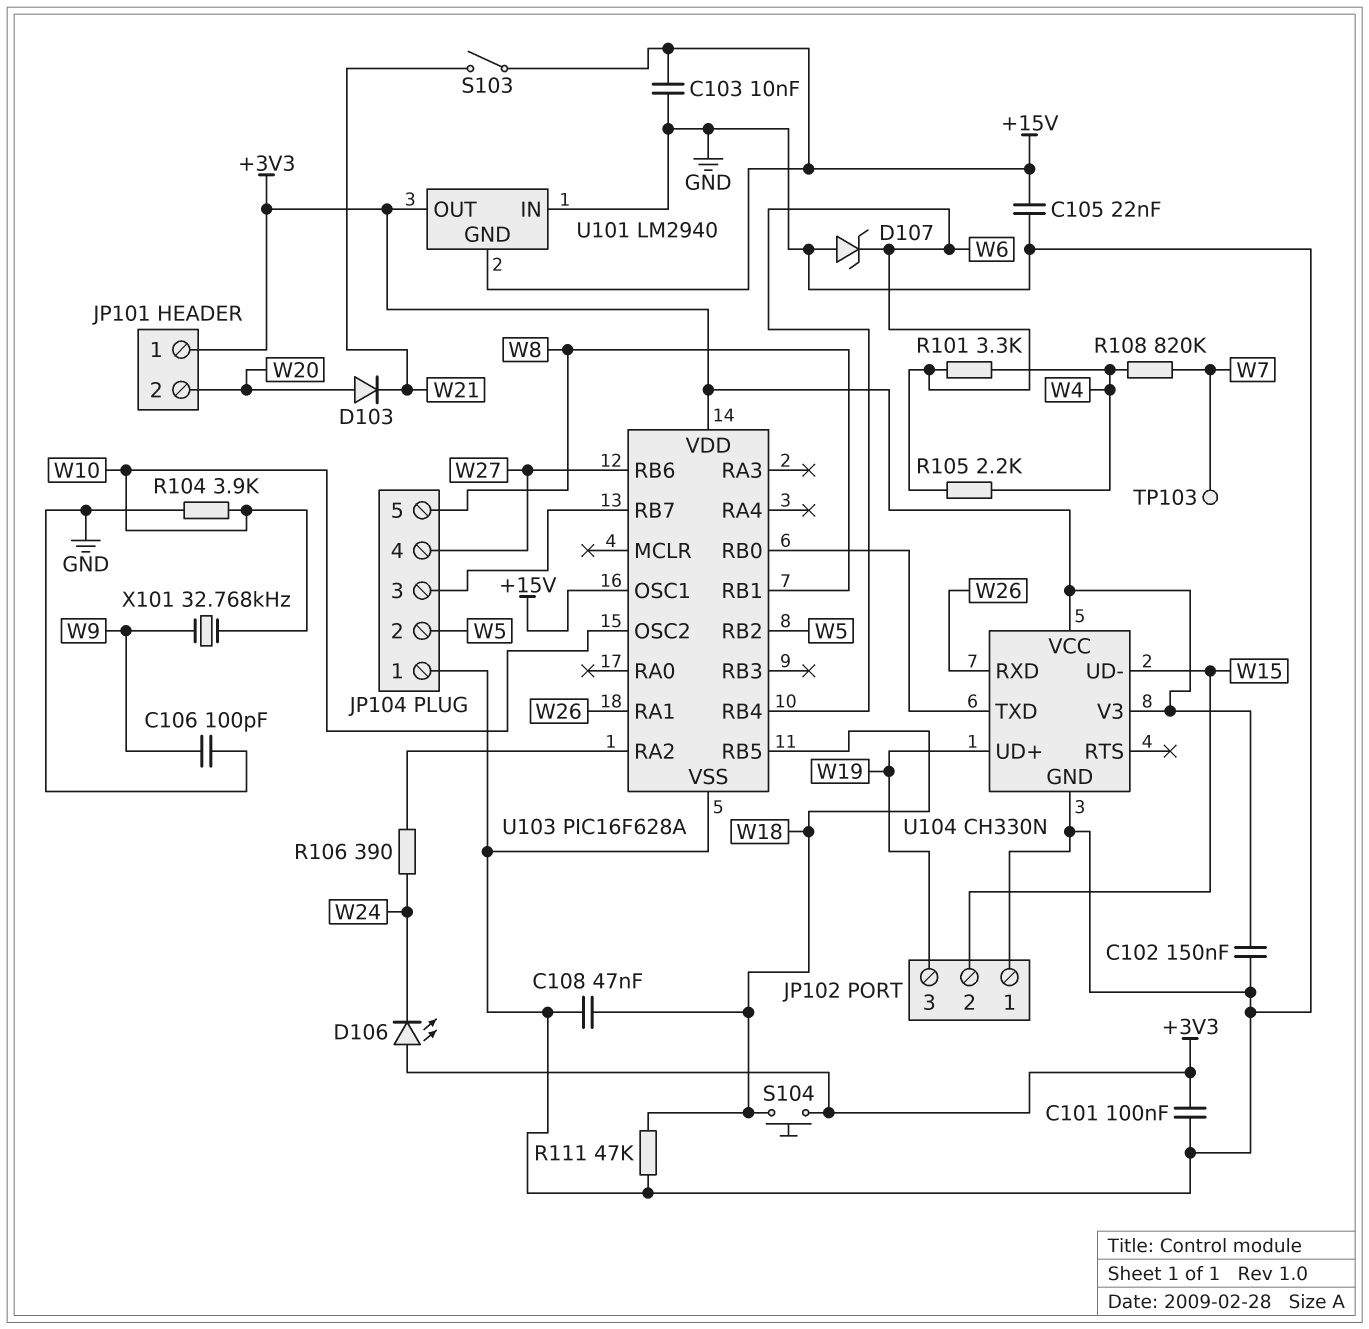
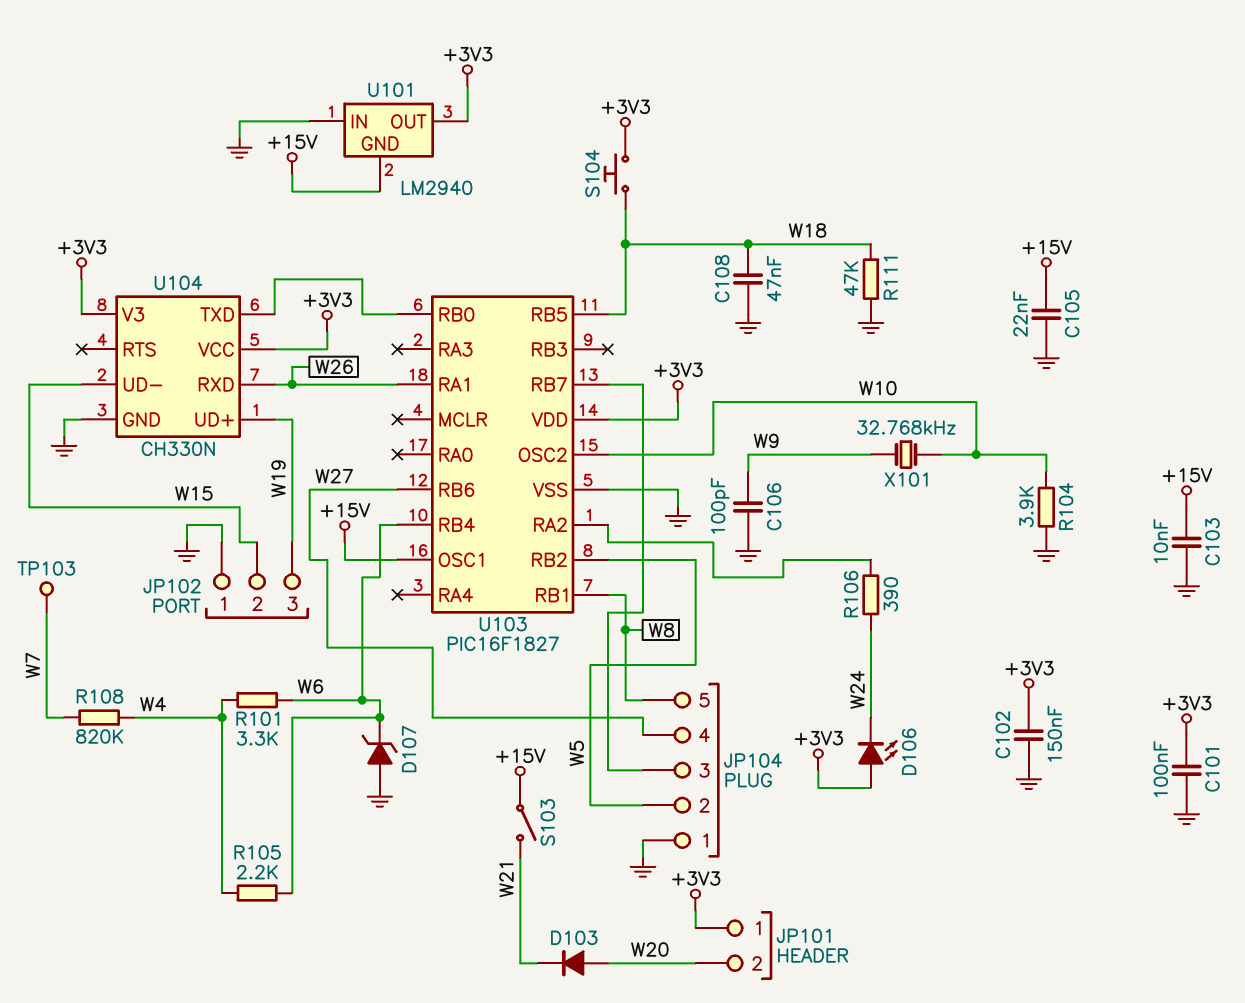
U103: PIC16F628A -> PIC16F1827

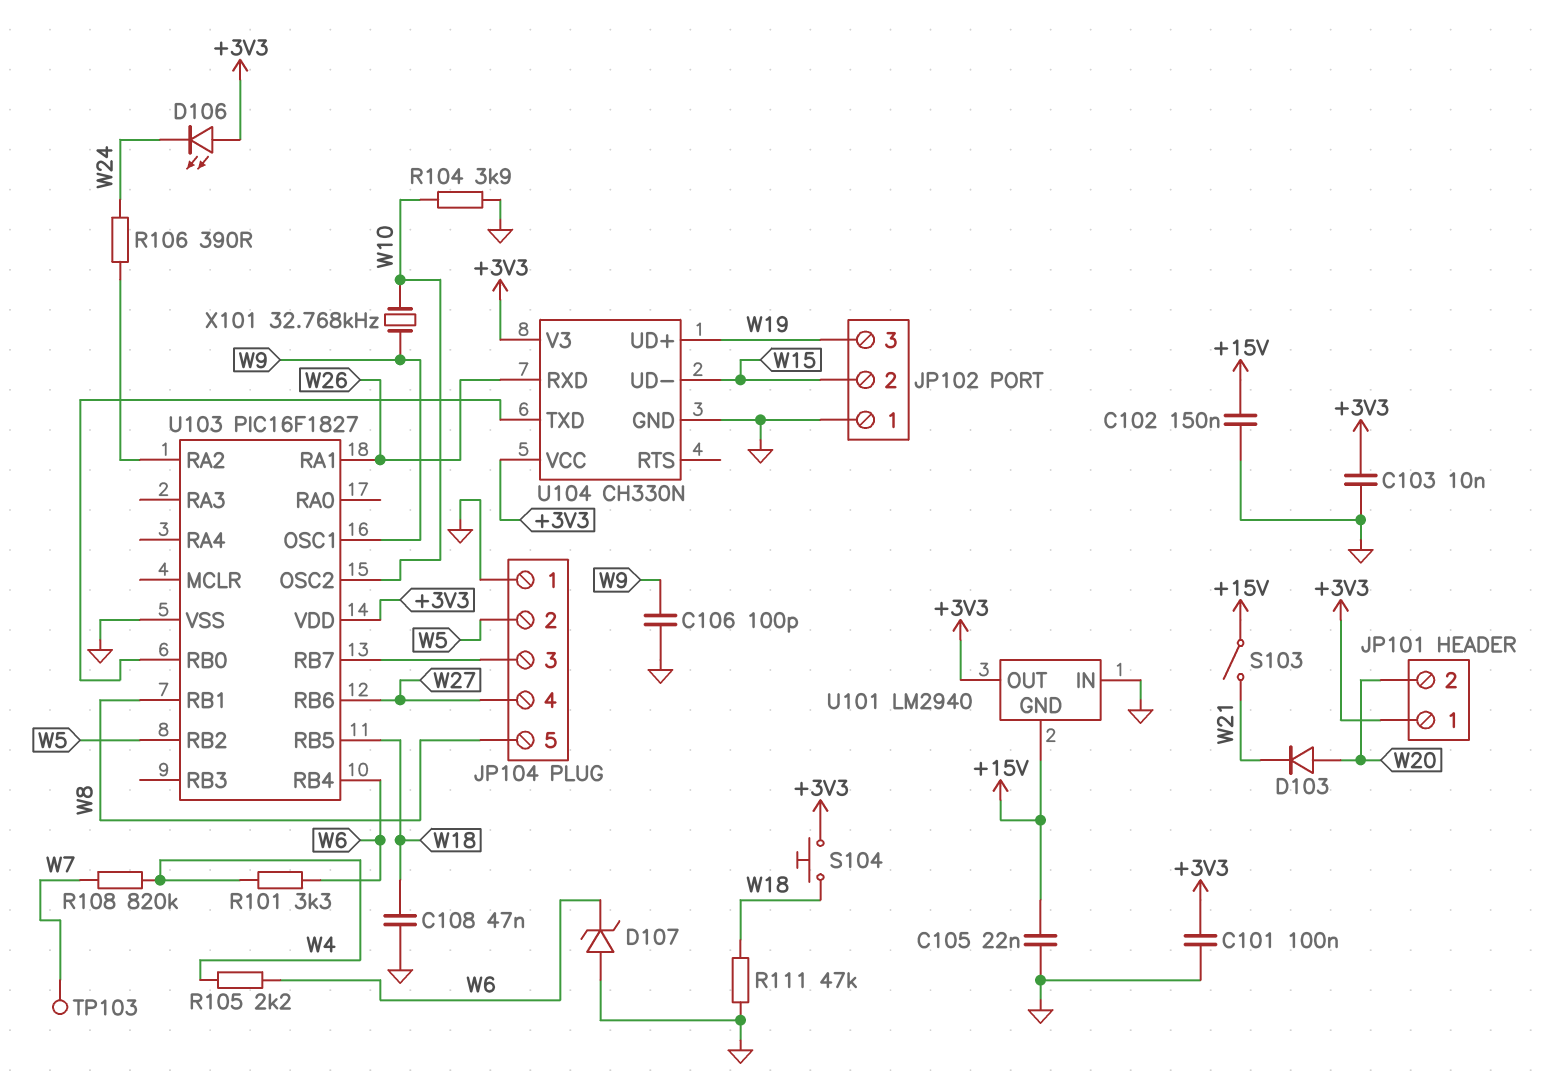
C102: 150nF (+3V3, GND) -> 150nF (+15V, GND)
C103: 10nF (+15V, GND) -> 10nF (+3V3, GND)
U103 pin OSC1: +15V -> W9

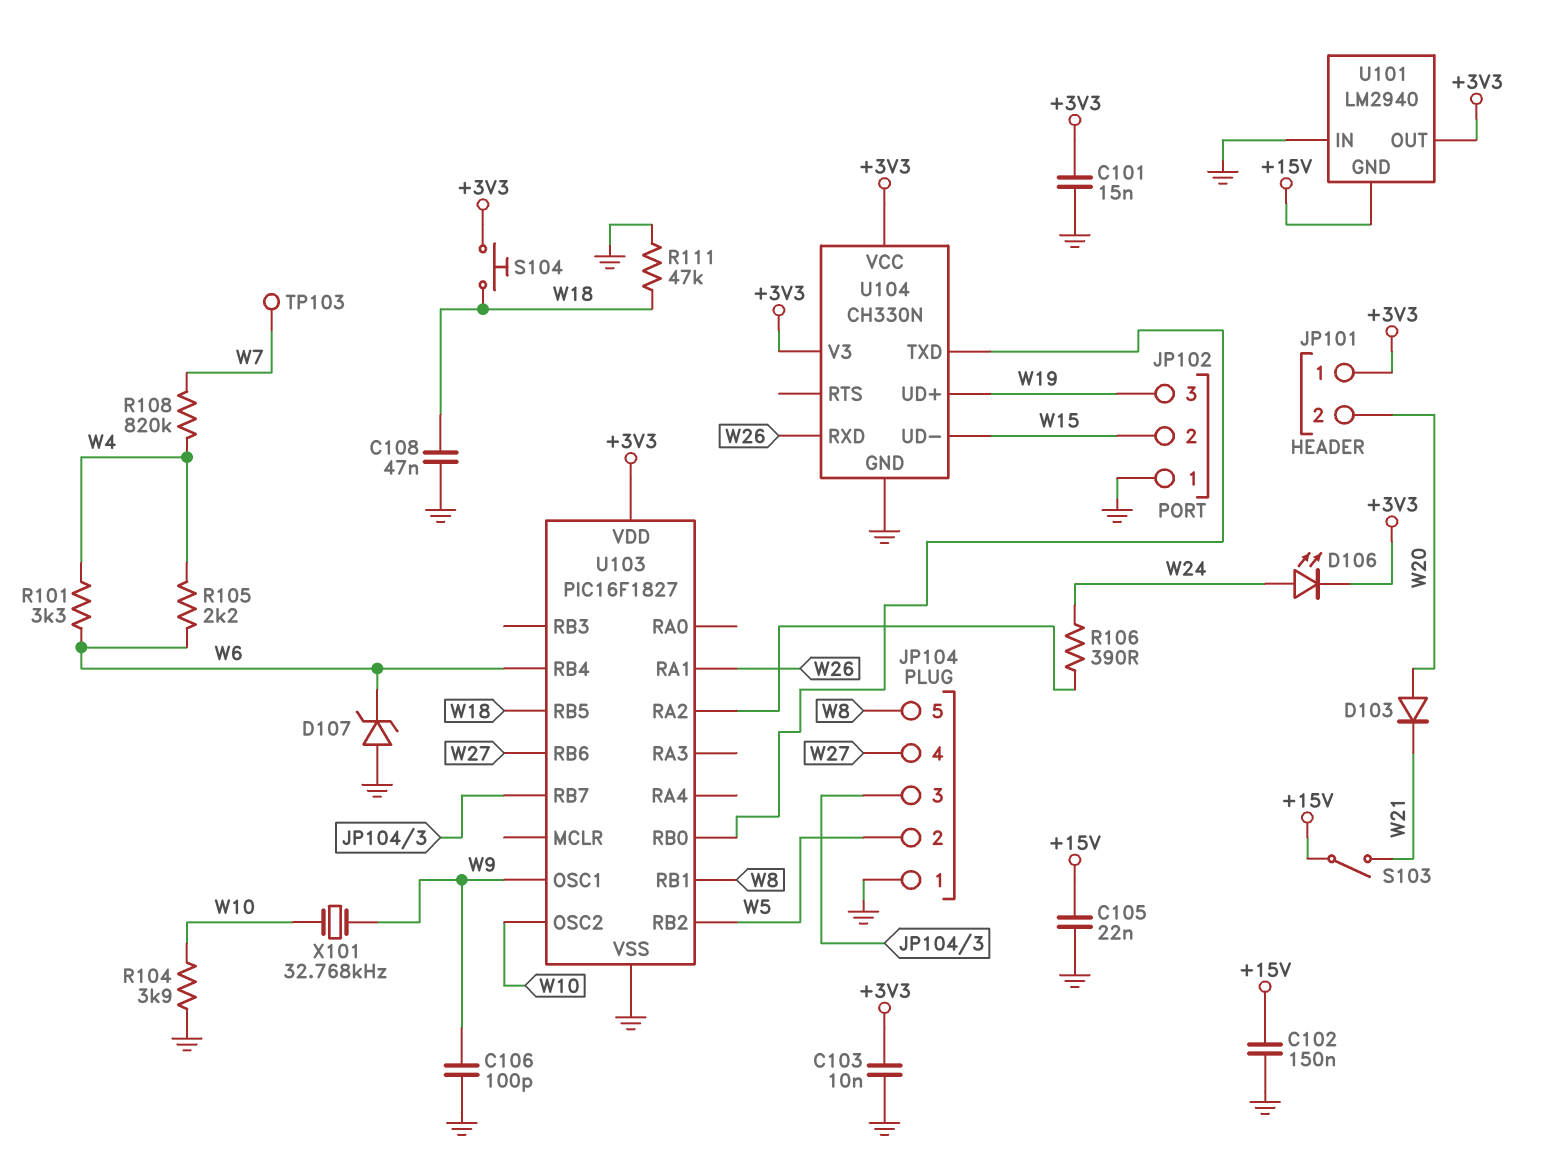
C101: 100nF (+3V3, GND) -> 15nF (+3V3, GND)
D106: LED (A +3V3, K W24) -> LED (A W24, K +3V3)

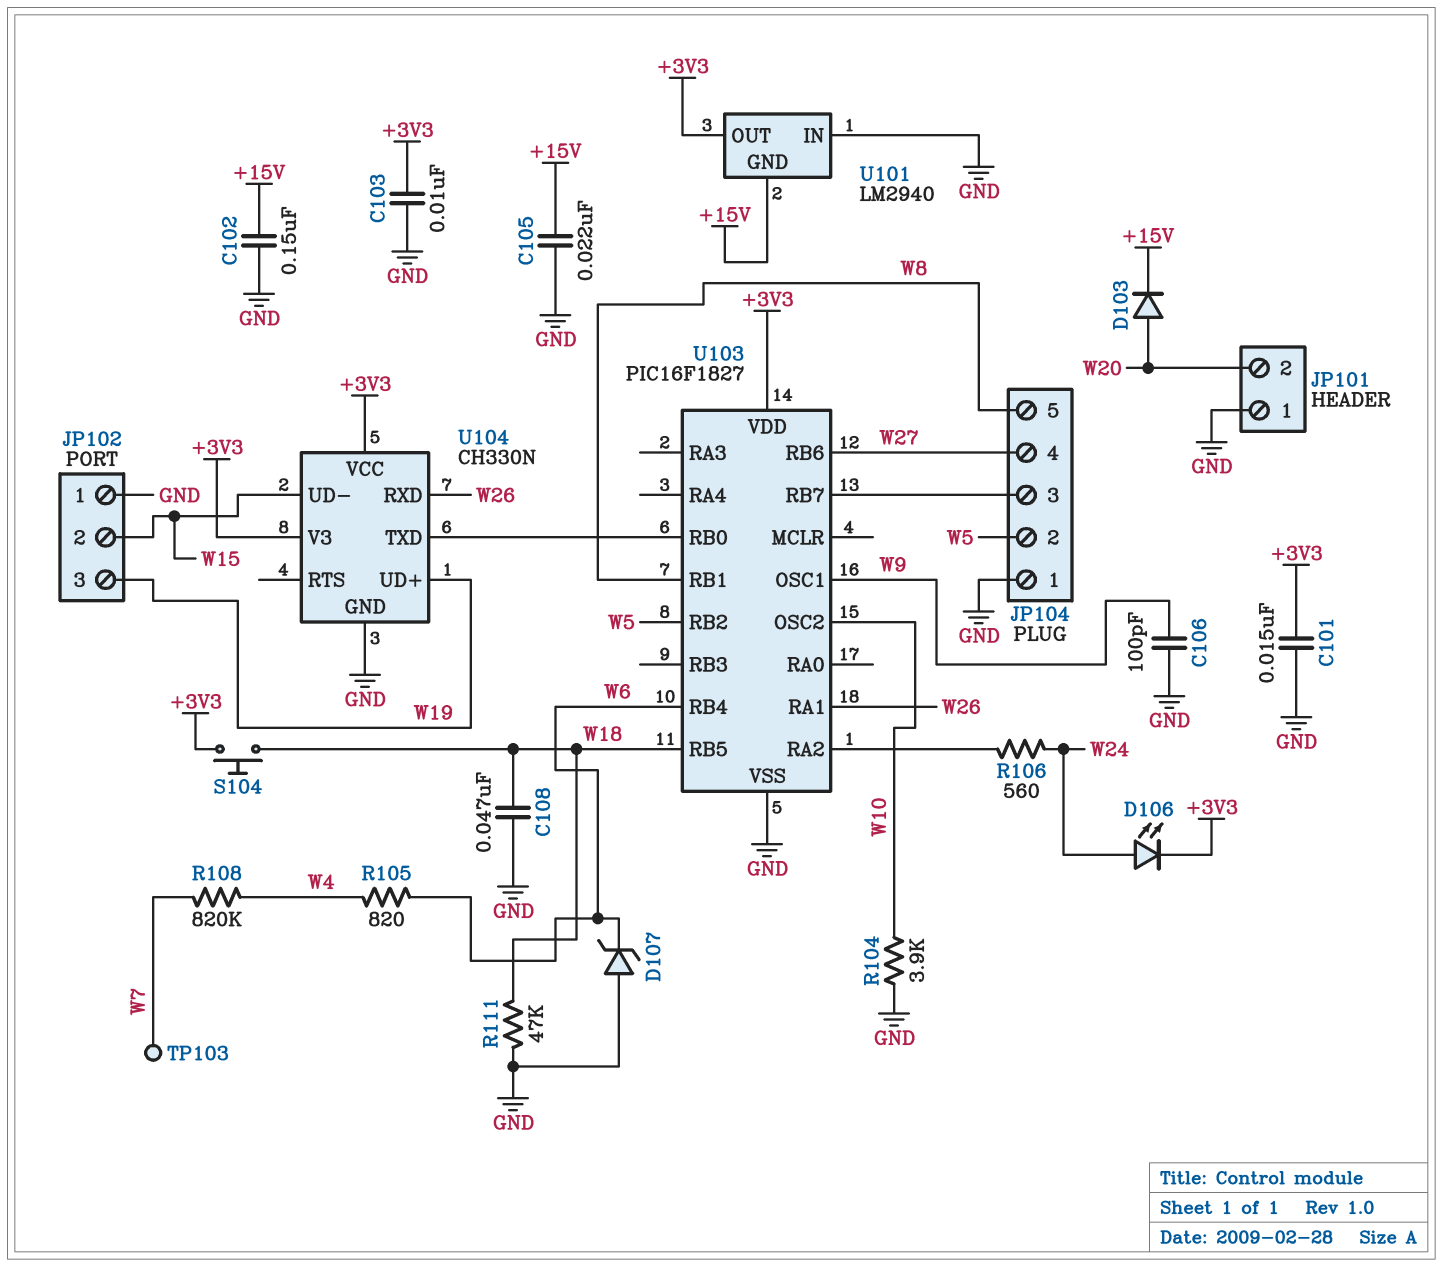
D103: diode (A W20, K W21) -> diode (A W20, K +15V)
JP101 pin 1: +3V3 -> GND
R101: 3.3k (W4, W6) -> none
R105: 2.2k (W4, W6) -> 820 (W4, W6)
R106: 390 (U103/RA2, W24) -> 560 (U103/RA2, W24)
S103: switch (+15V, W21) -> none
X101: 32.768kHz (W9, W10) -> none

